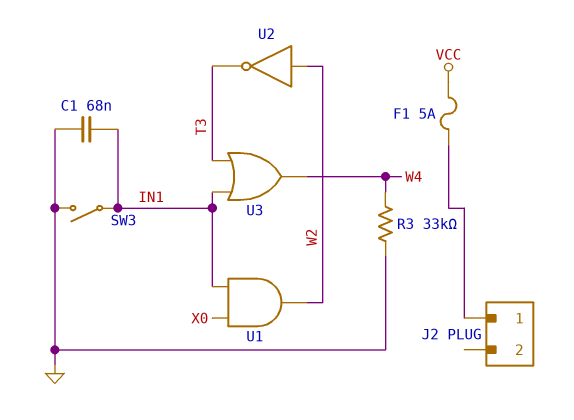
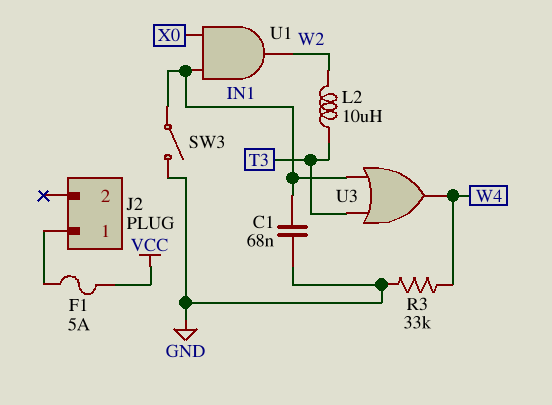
L2: none -> 10uH (T3, W2)
U2: NOT (in W2, out T3) -> none

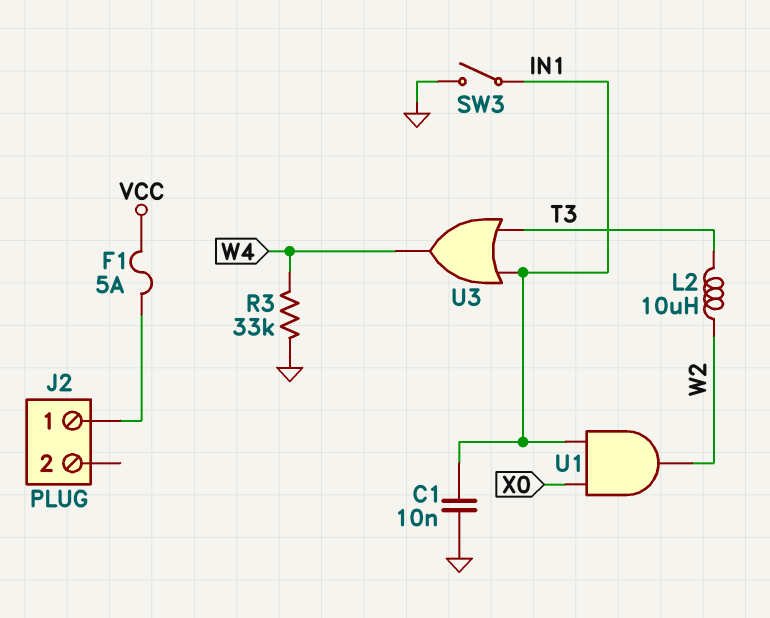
C1: 68nF (GND, IN1) -> 10nF (GND, IN1)

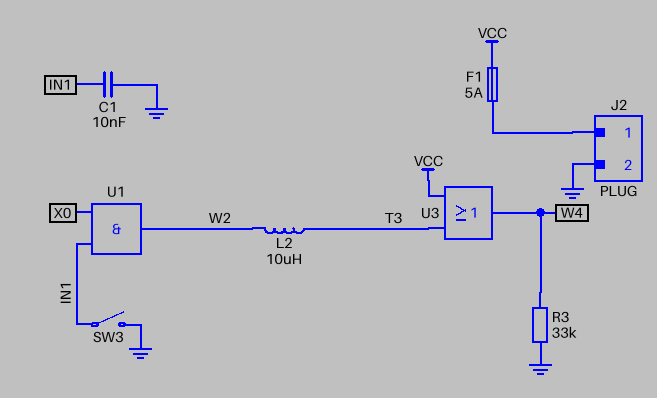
J2 pin 2: none -> GND
U3: OR (in IN1, in T3, out W4) -> OR (in T3, in VCC, out W4)

